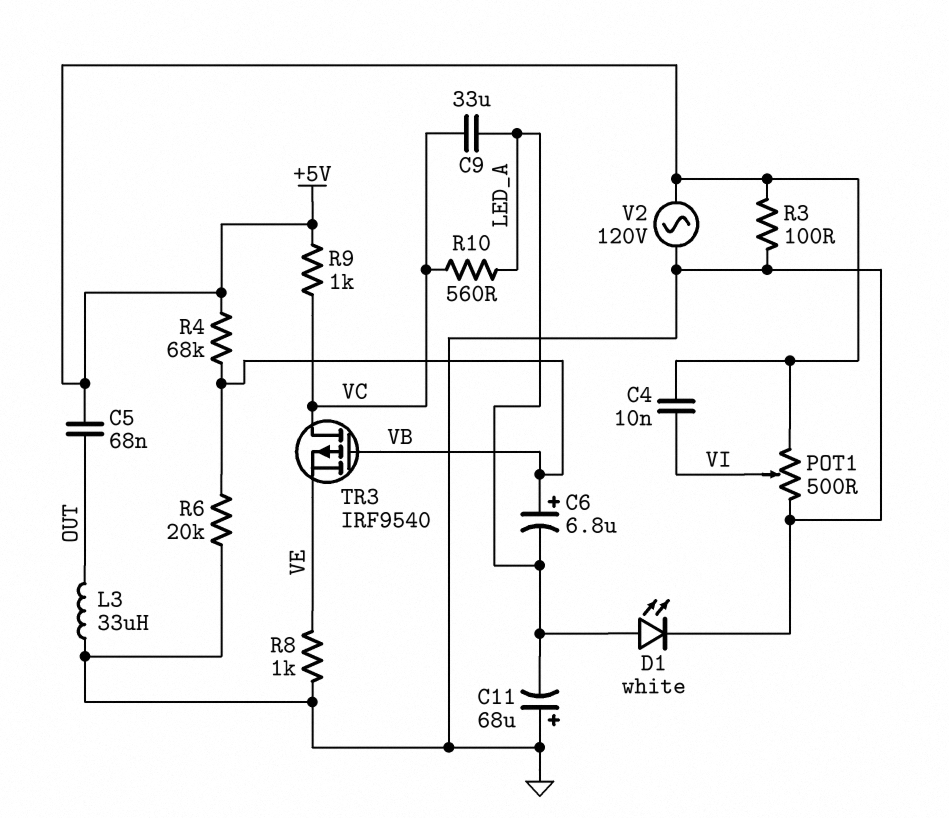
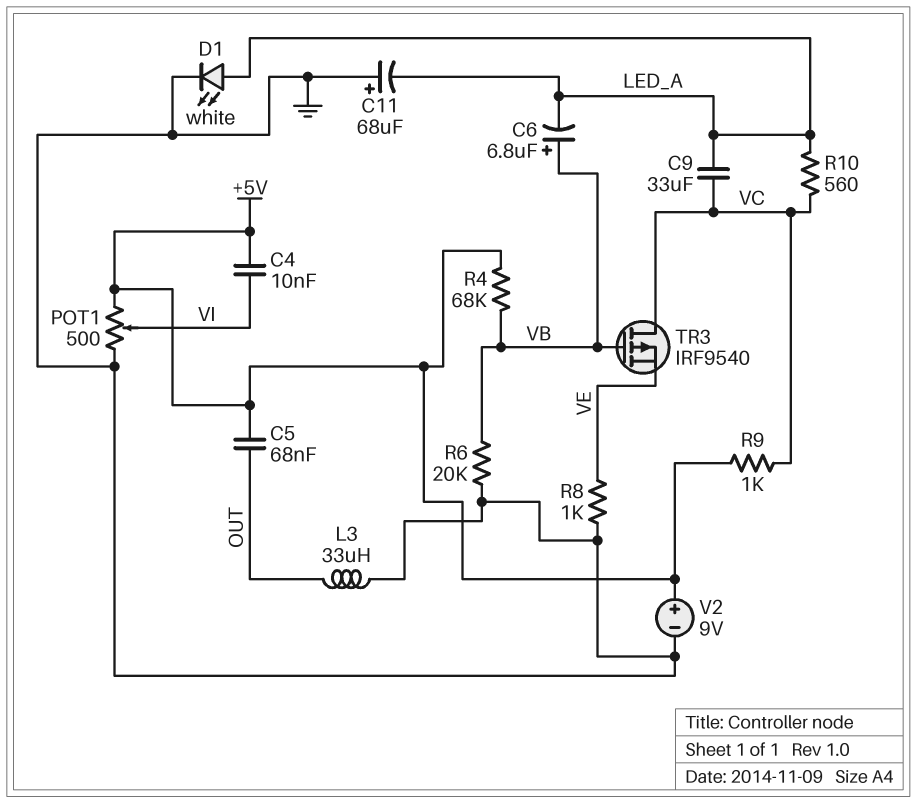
R3: 100 (+5V, GND) -> none
V2: AC 120V (+5V, GND) -> 9V (plus +5V, minus GND)

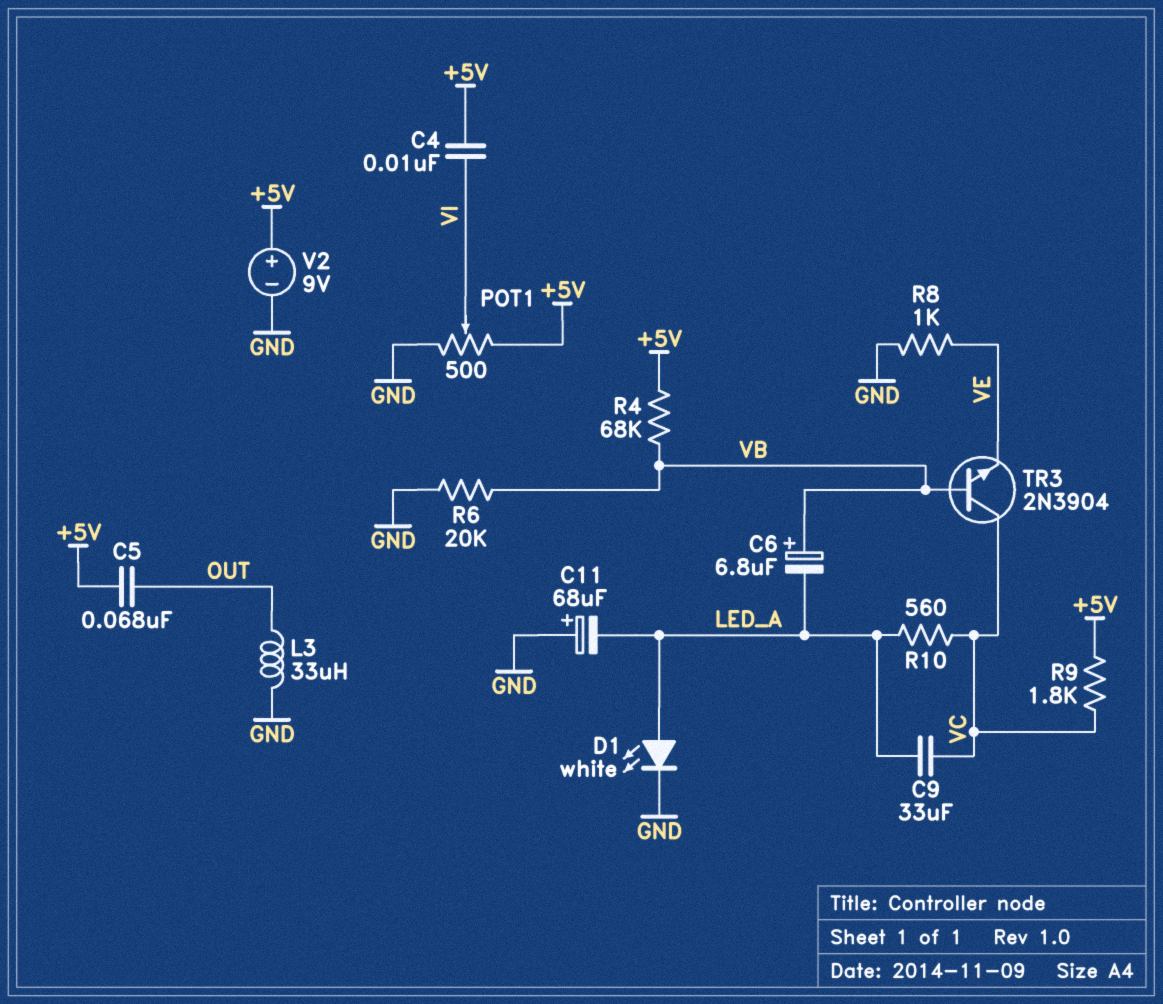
R9: 1k (+5V, VC) -> 1.8k (+5V, VC)
TR3: PMOS IRF9540 (G VB, D VC, S VE) -> NPN 2N3904 (B VB, C VC, E VE)

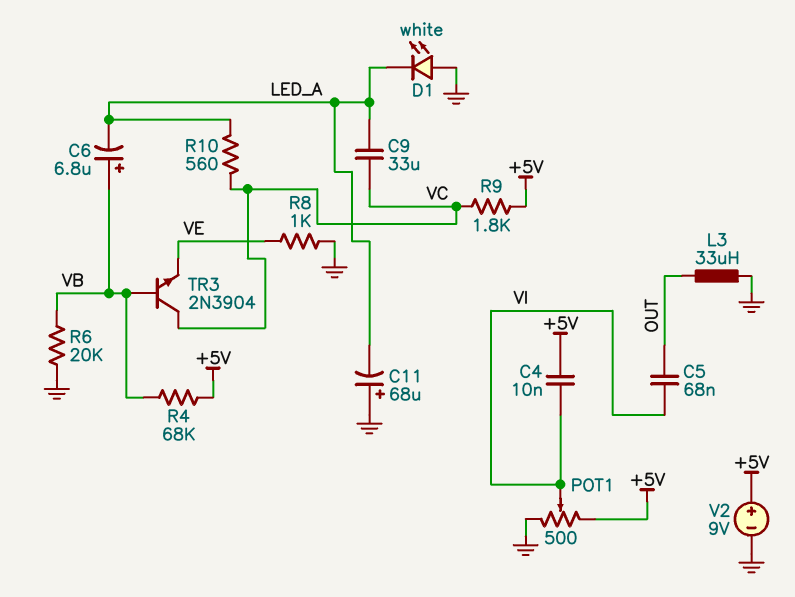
C5: 68nF (+5V, OUT) -> 68nF (OUT, VI)
D1: LED white (A LED_A, K GND) -> LED white (A GND, K LED_A)

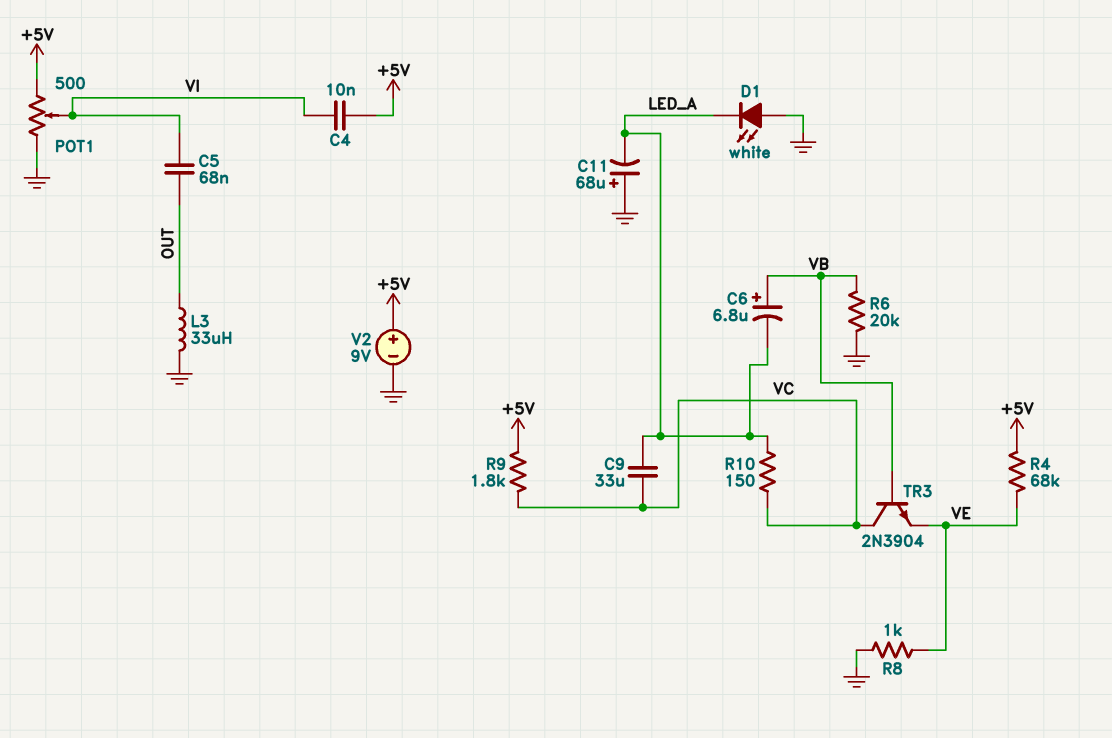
R4: 68k (+5V, VB) -> 68k (+5V, VE)
R10: 560 (LED_A, VC) -> 150 (LED_A, VC)

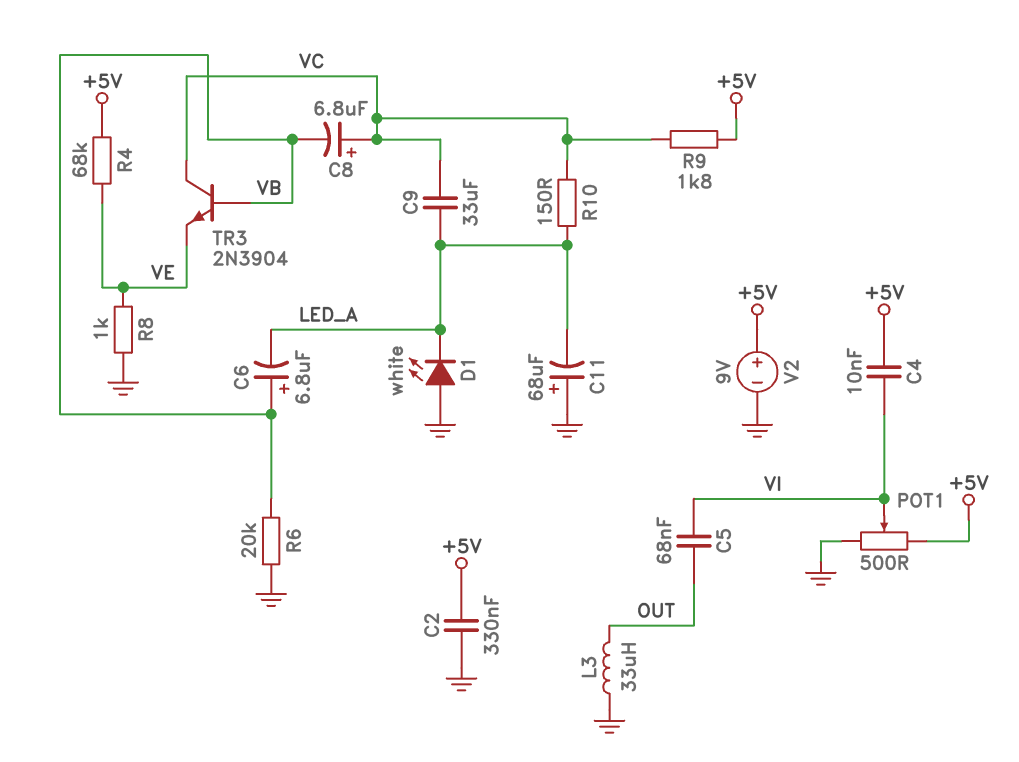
C2: none -> 330nF (+5V, GND)
C8: none -> 6.8uF (plus VC, minus VB)

